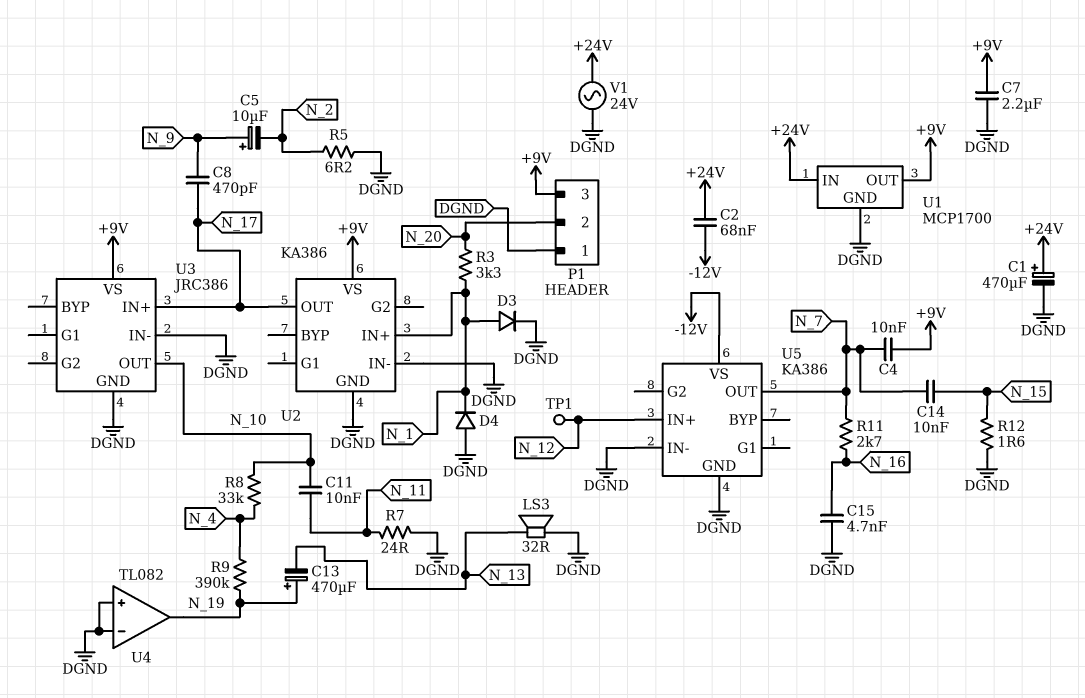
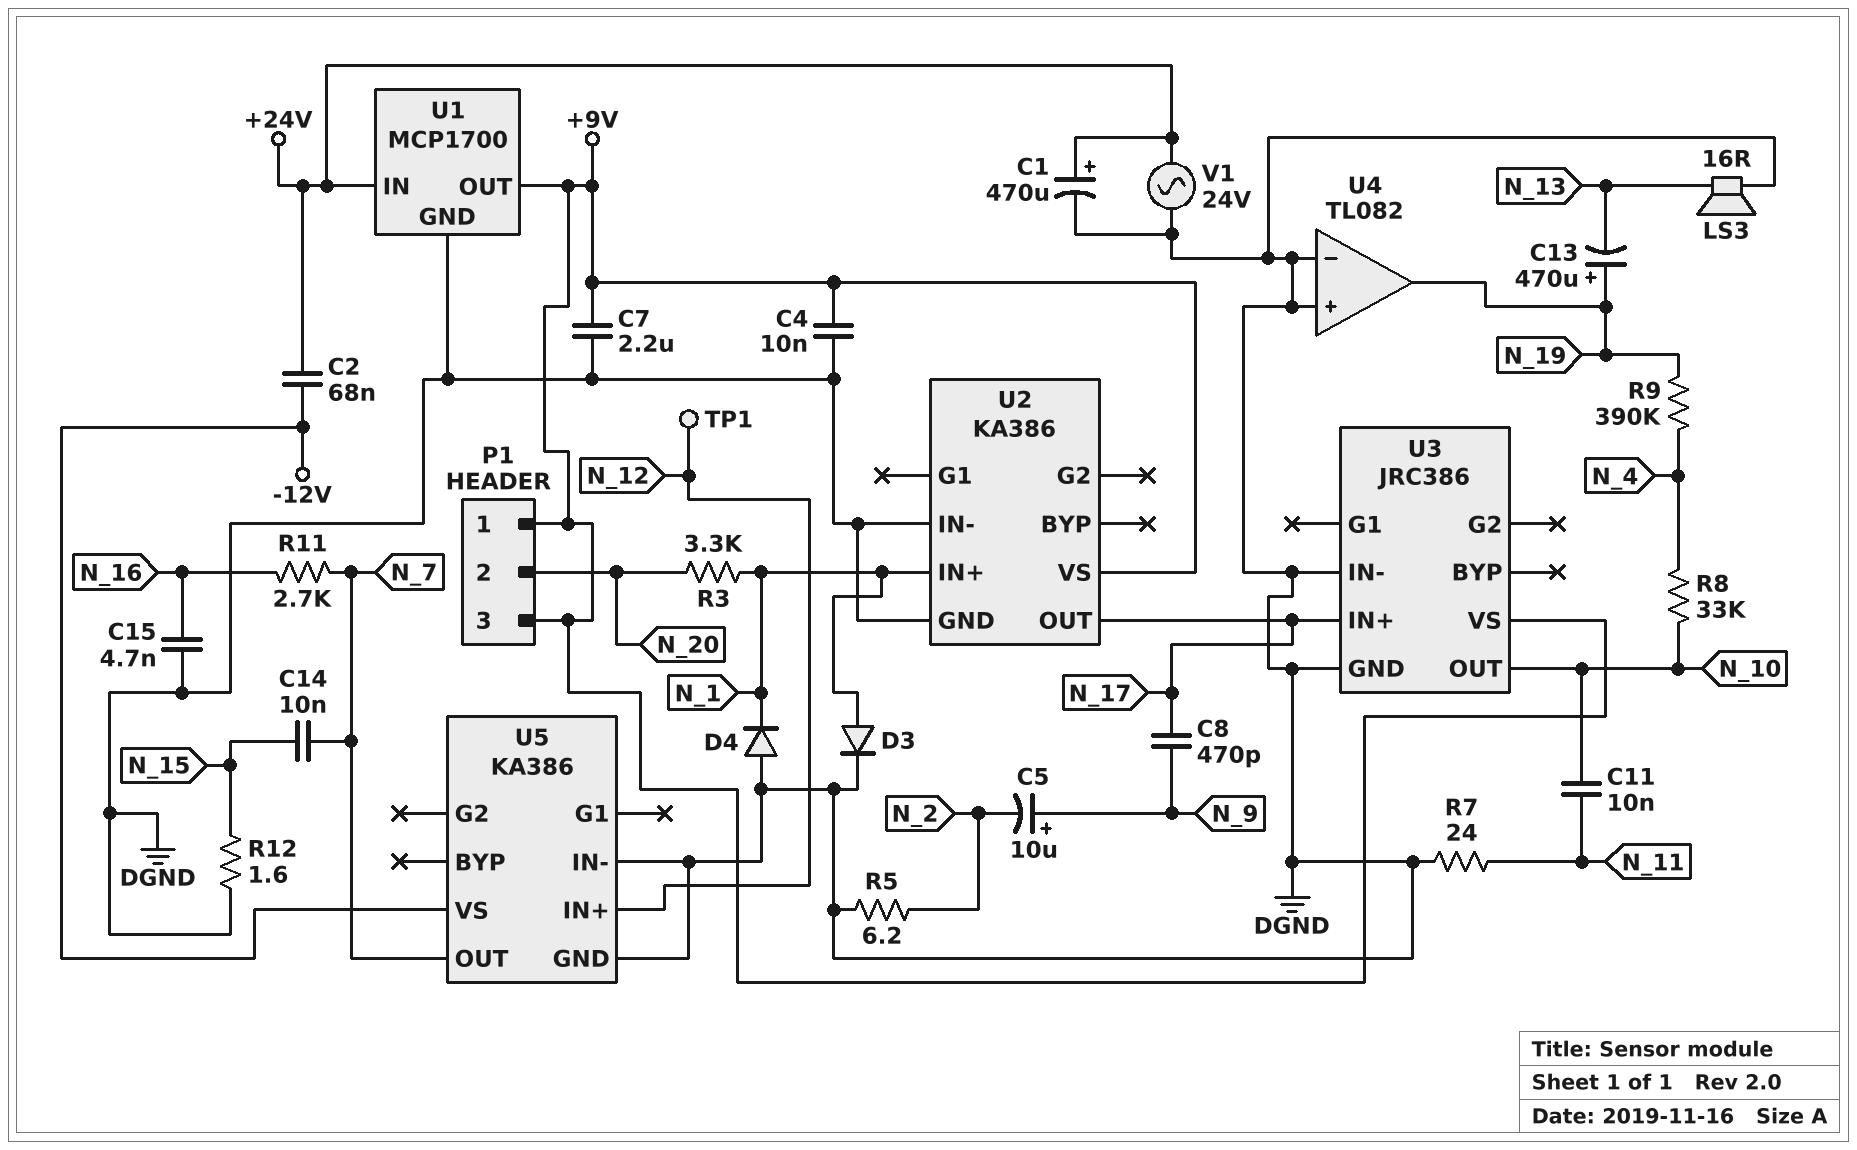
C4: 10nF (+9V, N_7) -> 10nF (+9V, DGND)
LS3: speaker 32R (DGND, N_13) -> speaker 16R (DGND, N_13)
P1 pin 1: DGND -> +9V

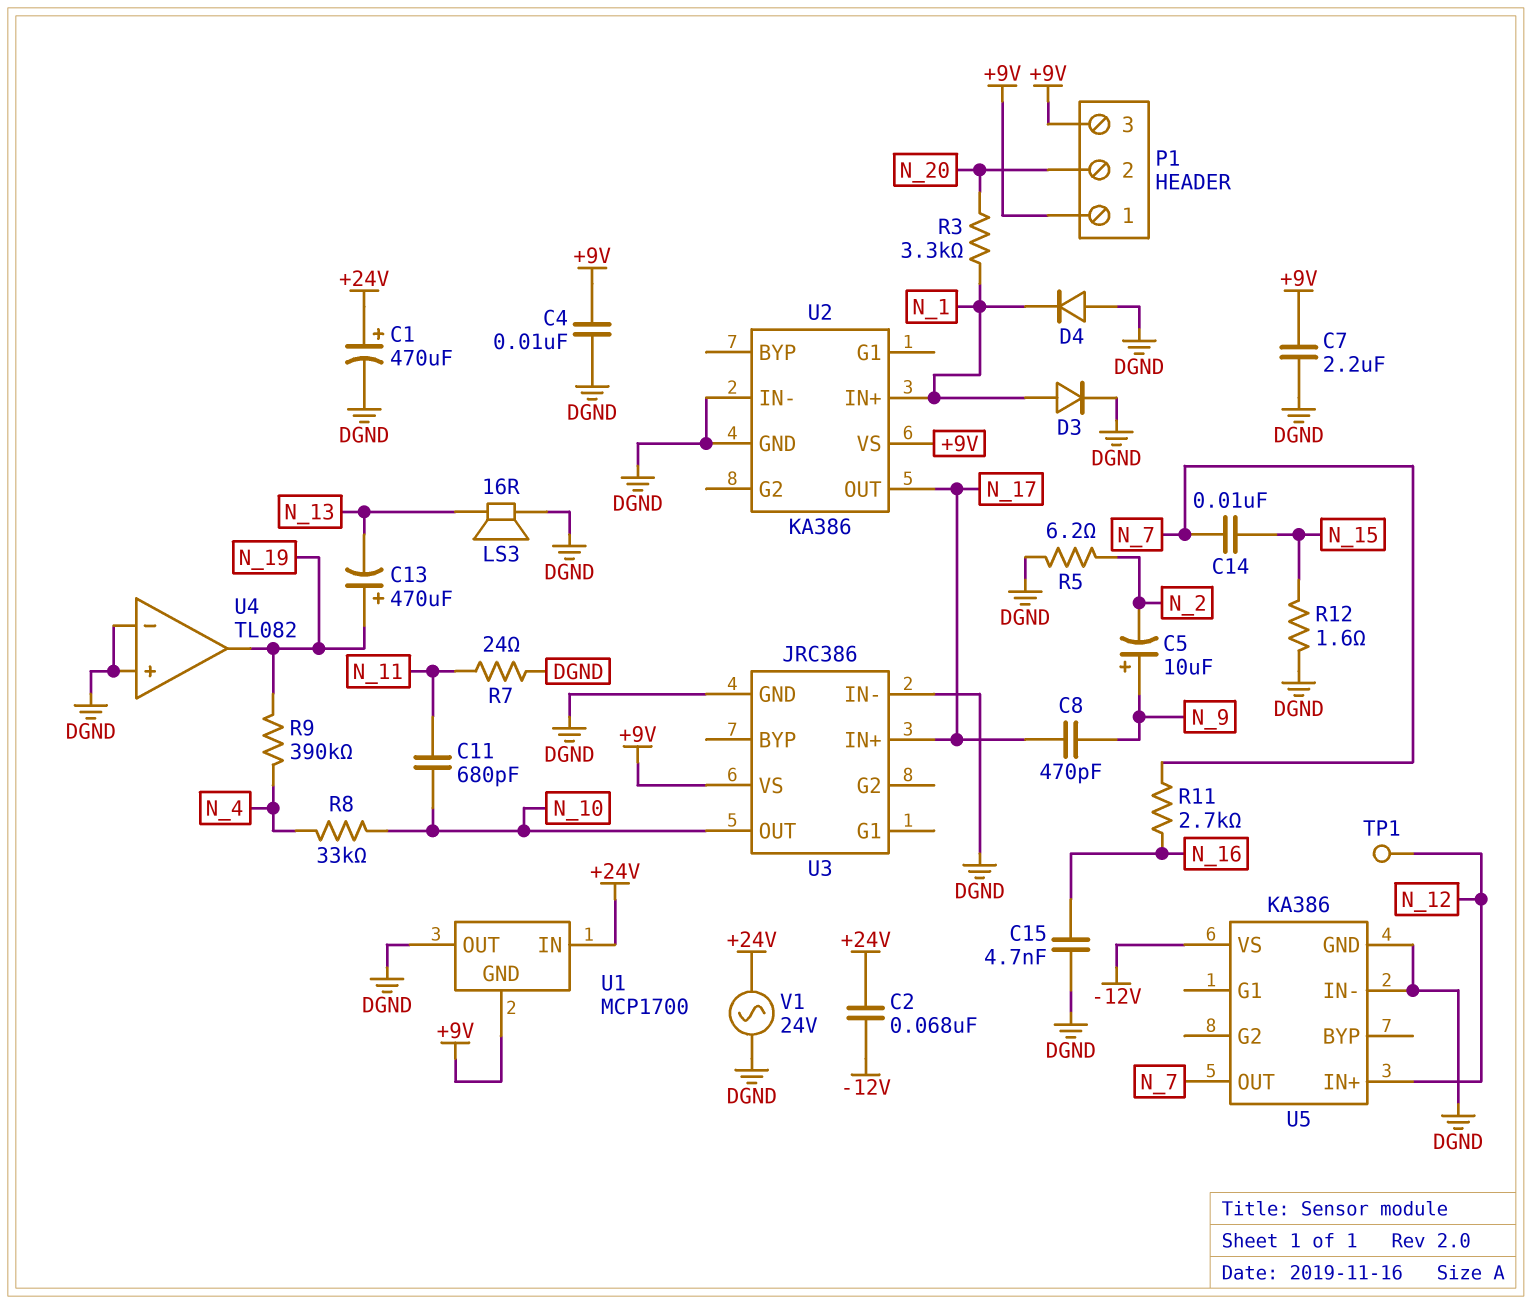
C11: 10nF (N_10, N_11) -> 680pF (N_10, N_11)
U1 pin GND: DGND -> +9V
U1 pin OUT: +9V -> DGND

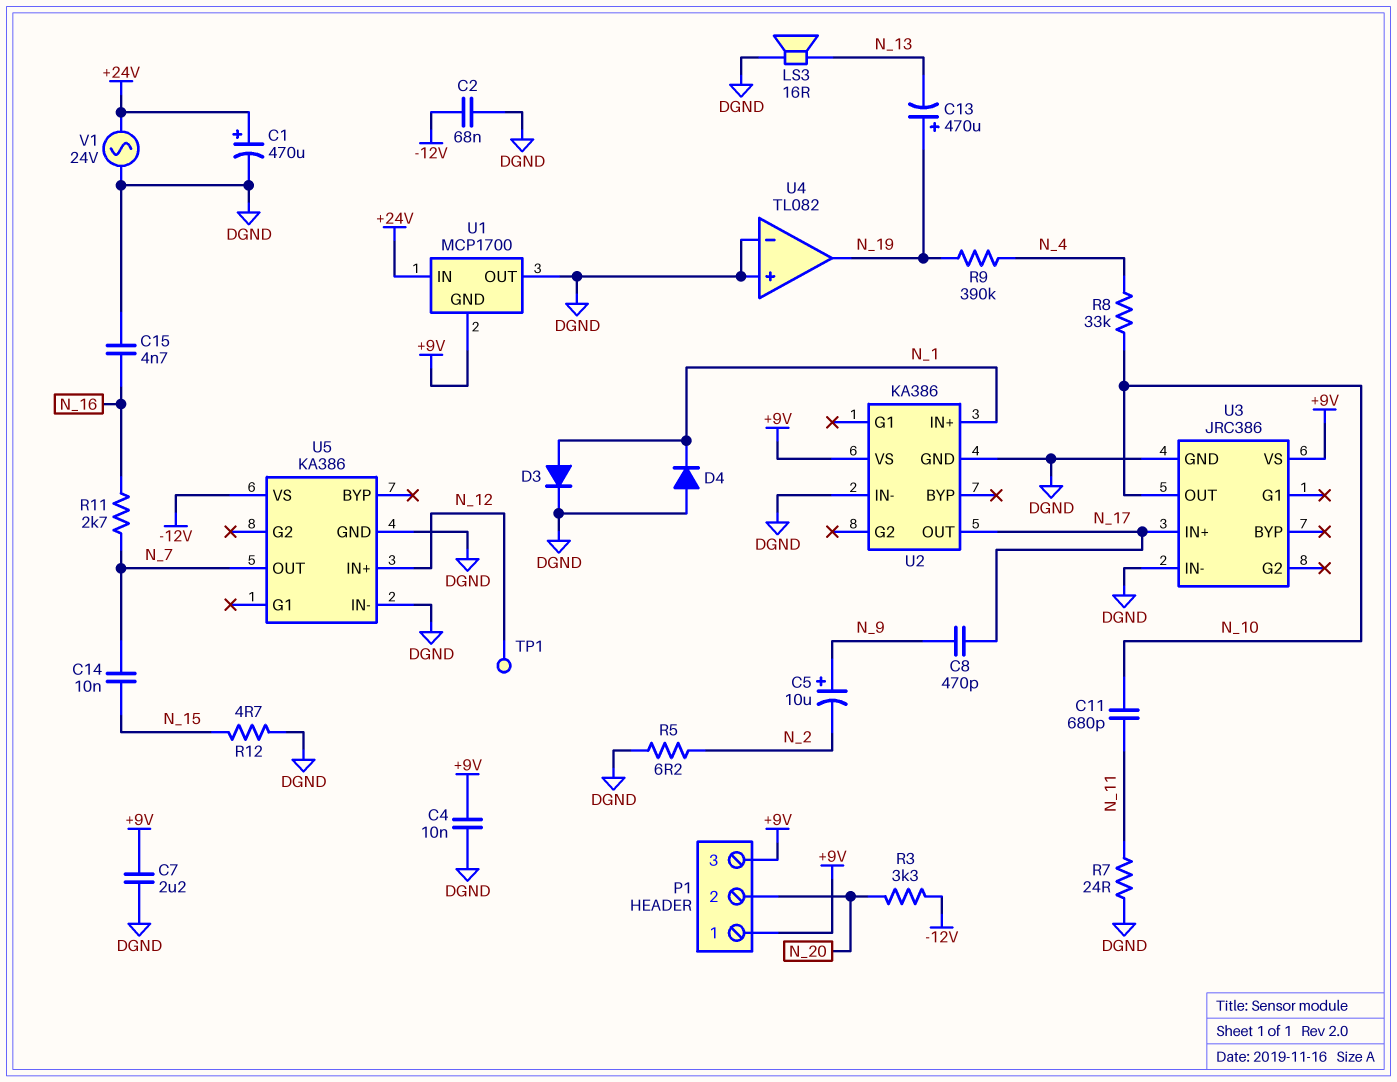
C2: 68nF (+24V, -12V) -> 68nF (-12V, DGND)
R3: 3.3k (N_1, N_20) -> 3.3k (-12V, N_20)
R12: 1.6 (DGND, N_15) -> 4.7 (DGND, N_15)

